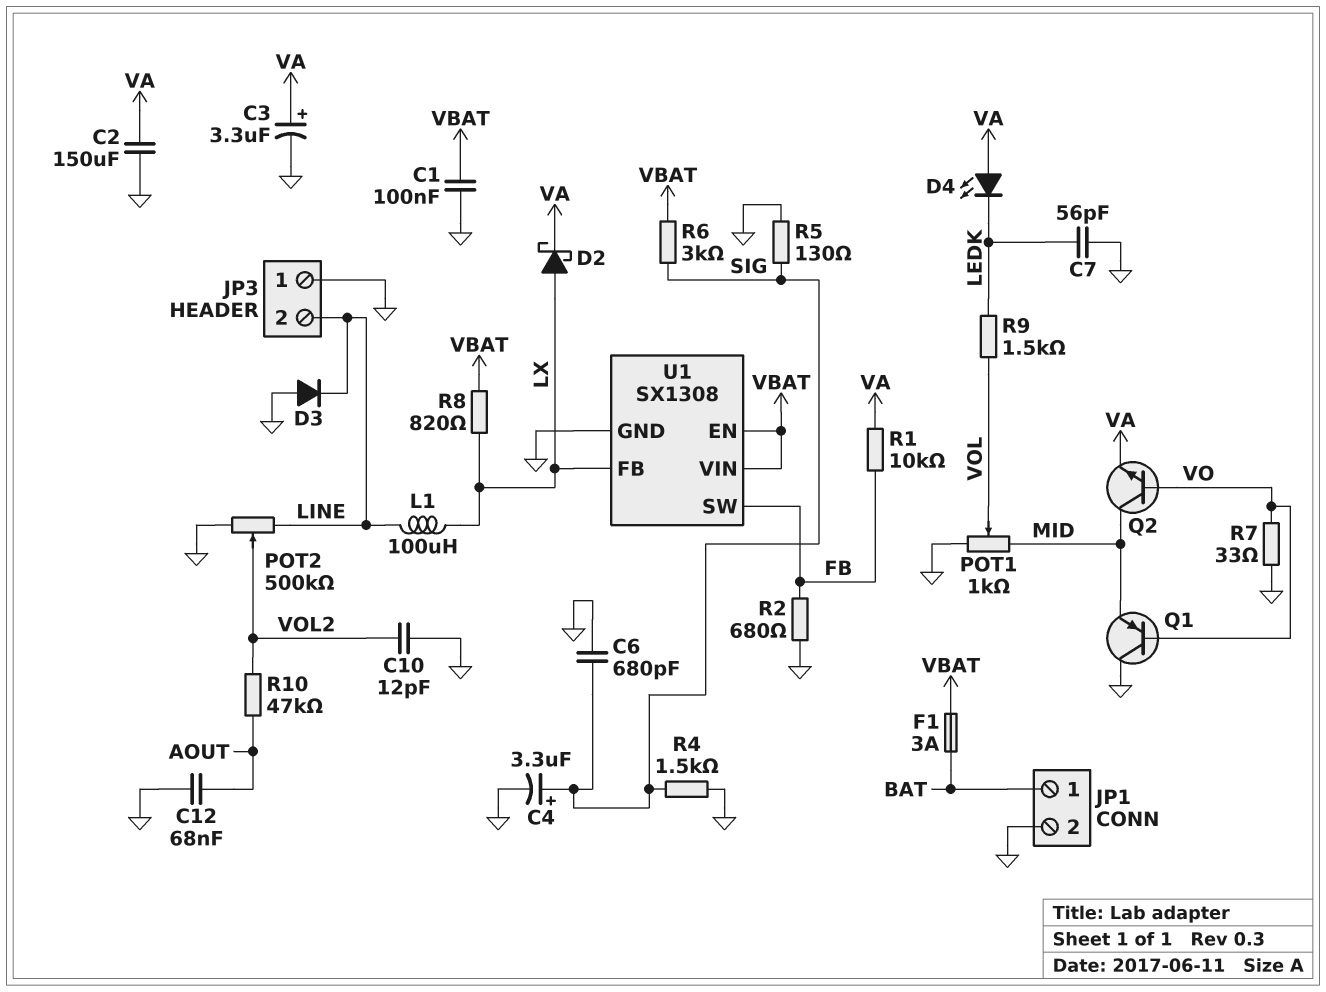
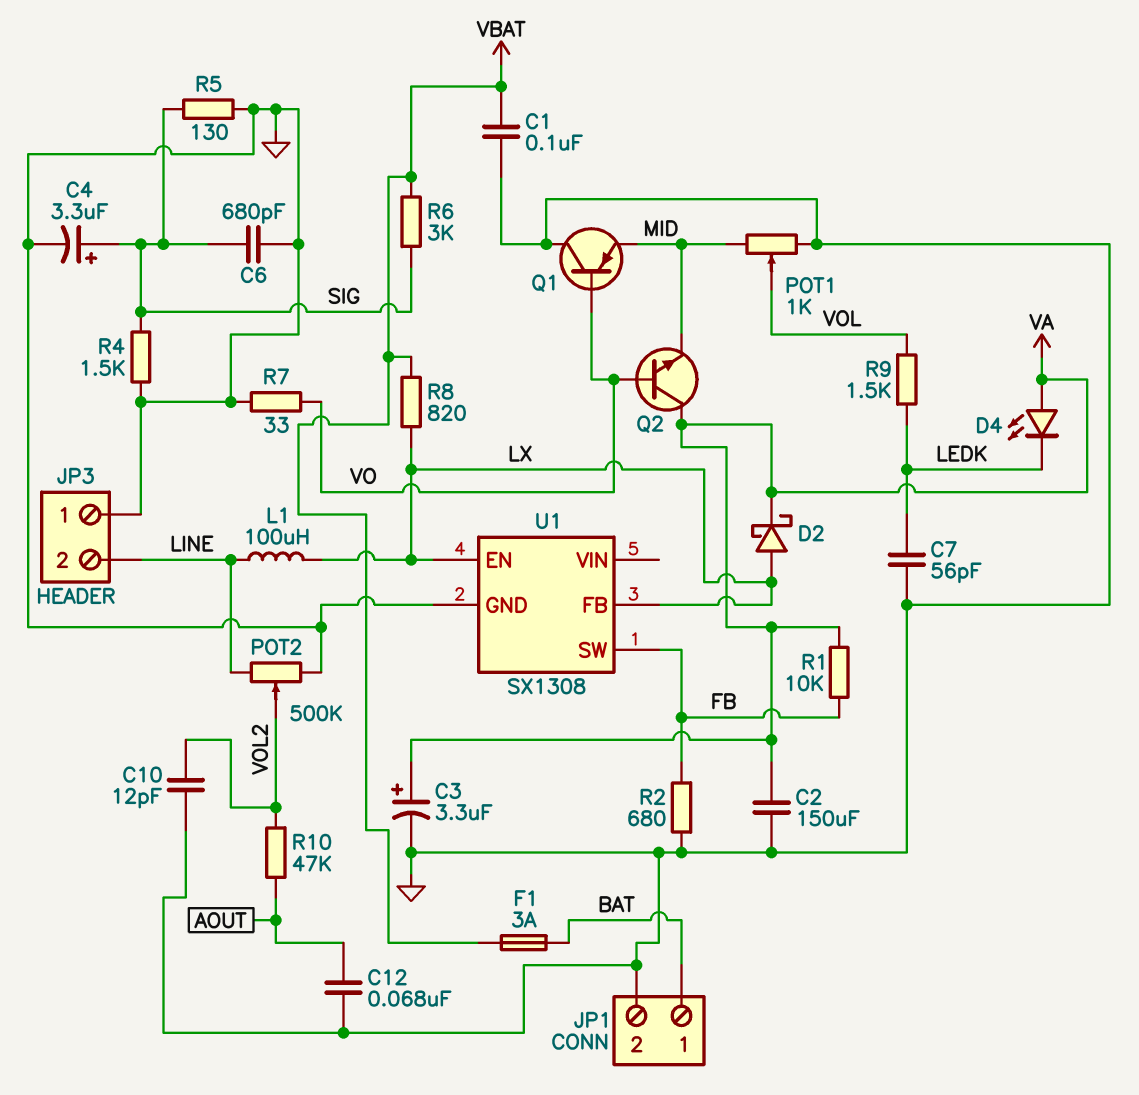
D3: diode (A GND, K LINE) -> none
Q2: NPN (B VO, C MID, E VA) -> NPN (B VO, C VA, E MID)
U1 pin EN: VBAT -> LX
U1 pin VIN: VBAT -> none

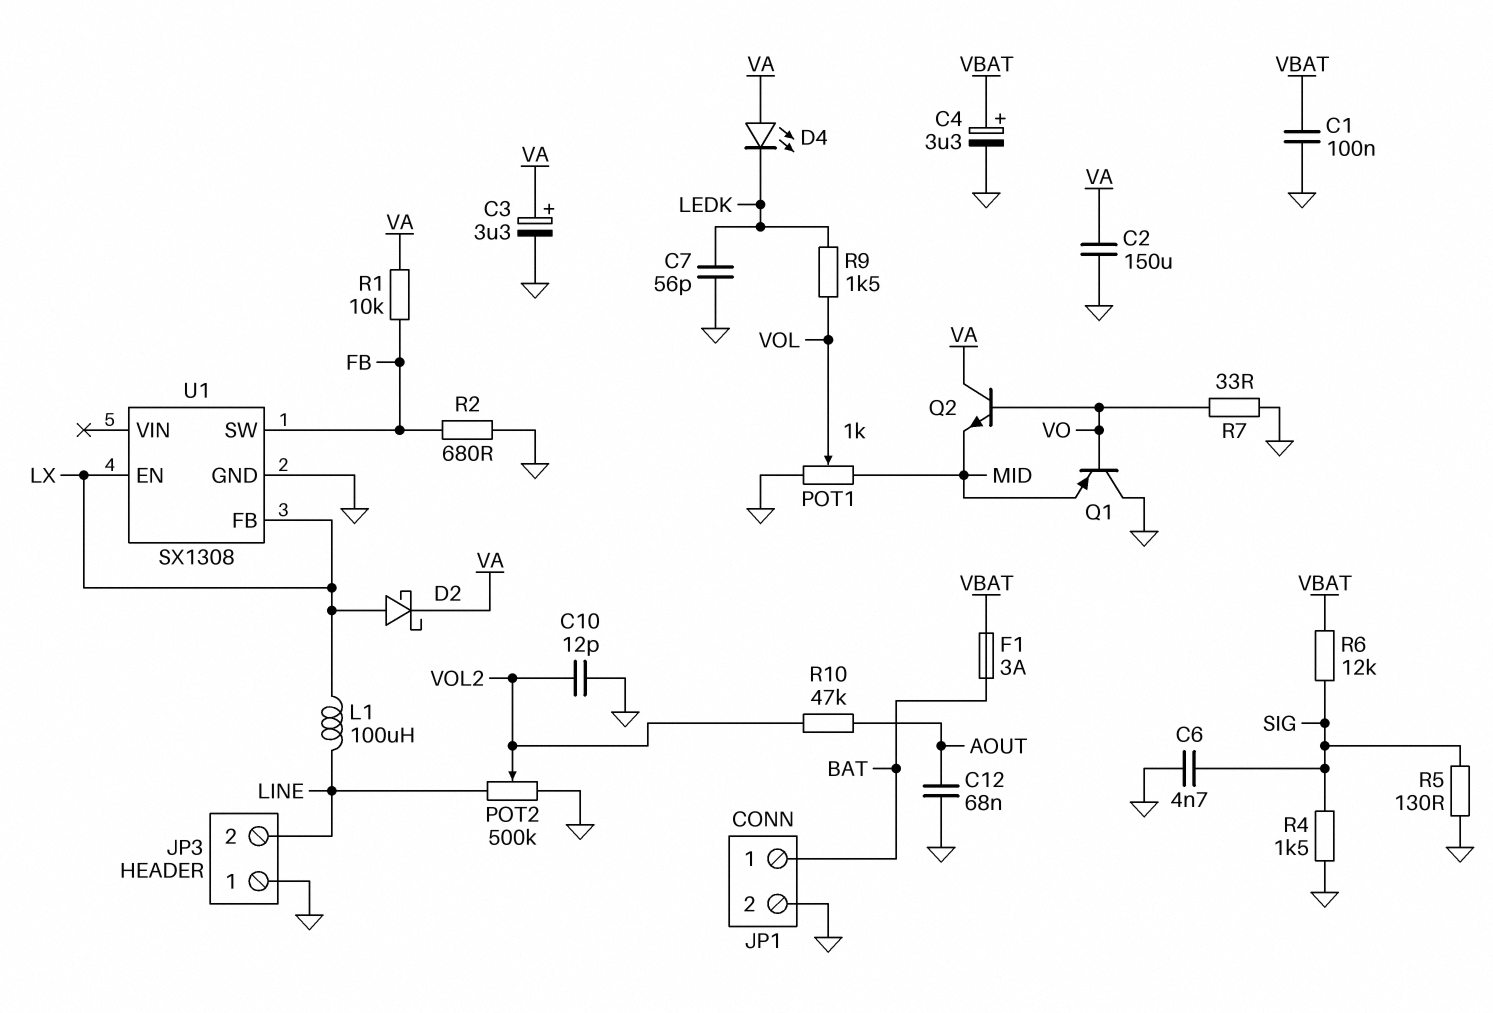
C4: 3.3uF (plus SIG, minus GND) -> 3.3uF (plus VBAT, minus GND)
C6: 680pF (GND, SIG) -> 4.7nF (GND, SIG)
R6: 3k (SIG, VBAT) -> 12k (SIG, VBAT)
R8: 820 (LX, VBAT) -> none

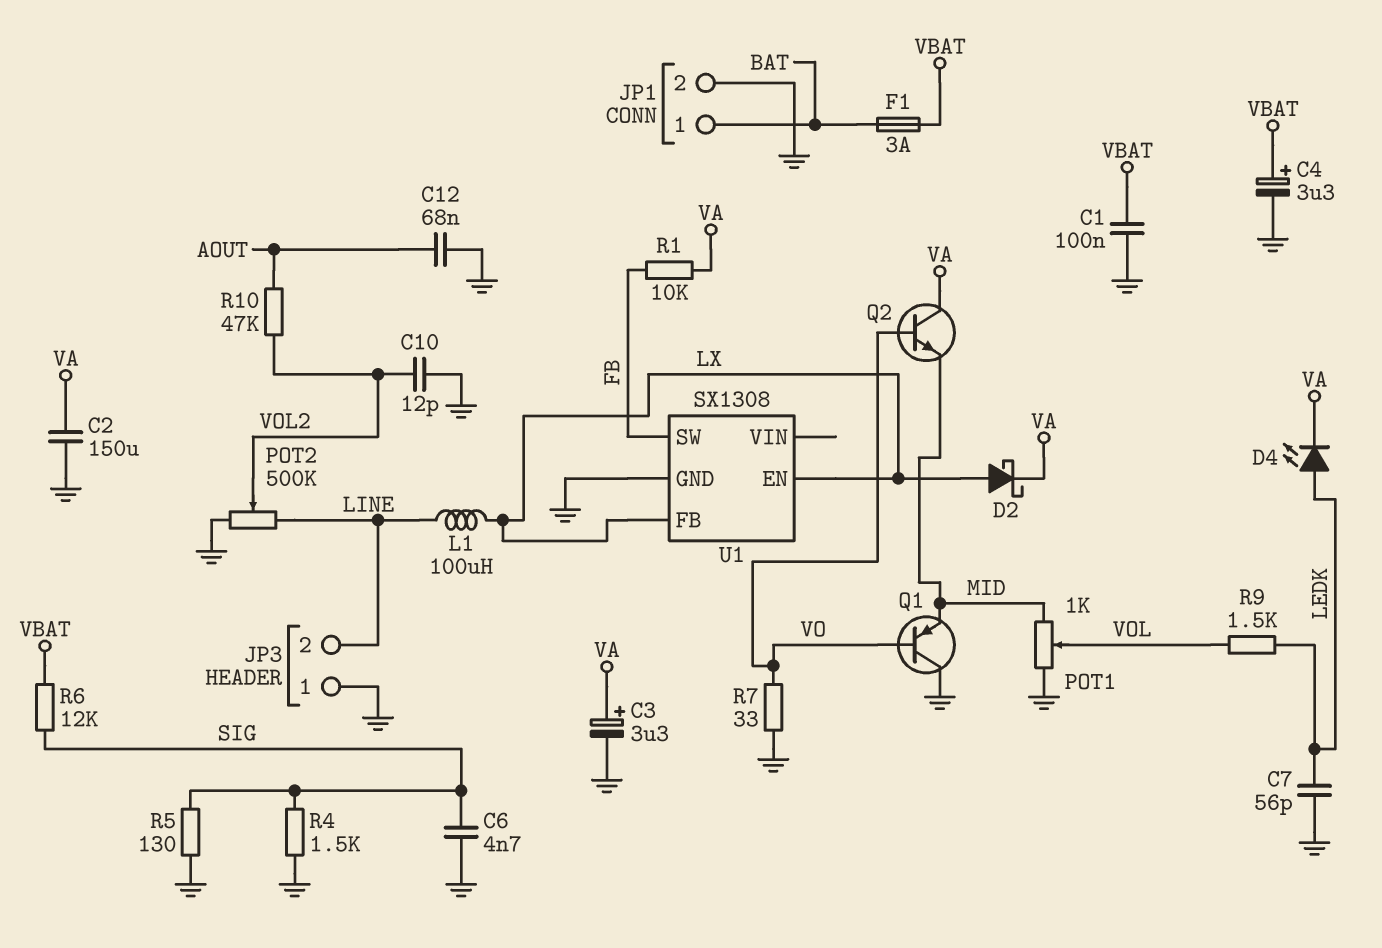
D4: LED (A VA, K LEDK) -> LED (A LEDK, K VA)
R2: 680 (FB, GND) -> none

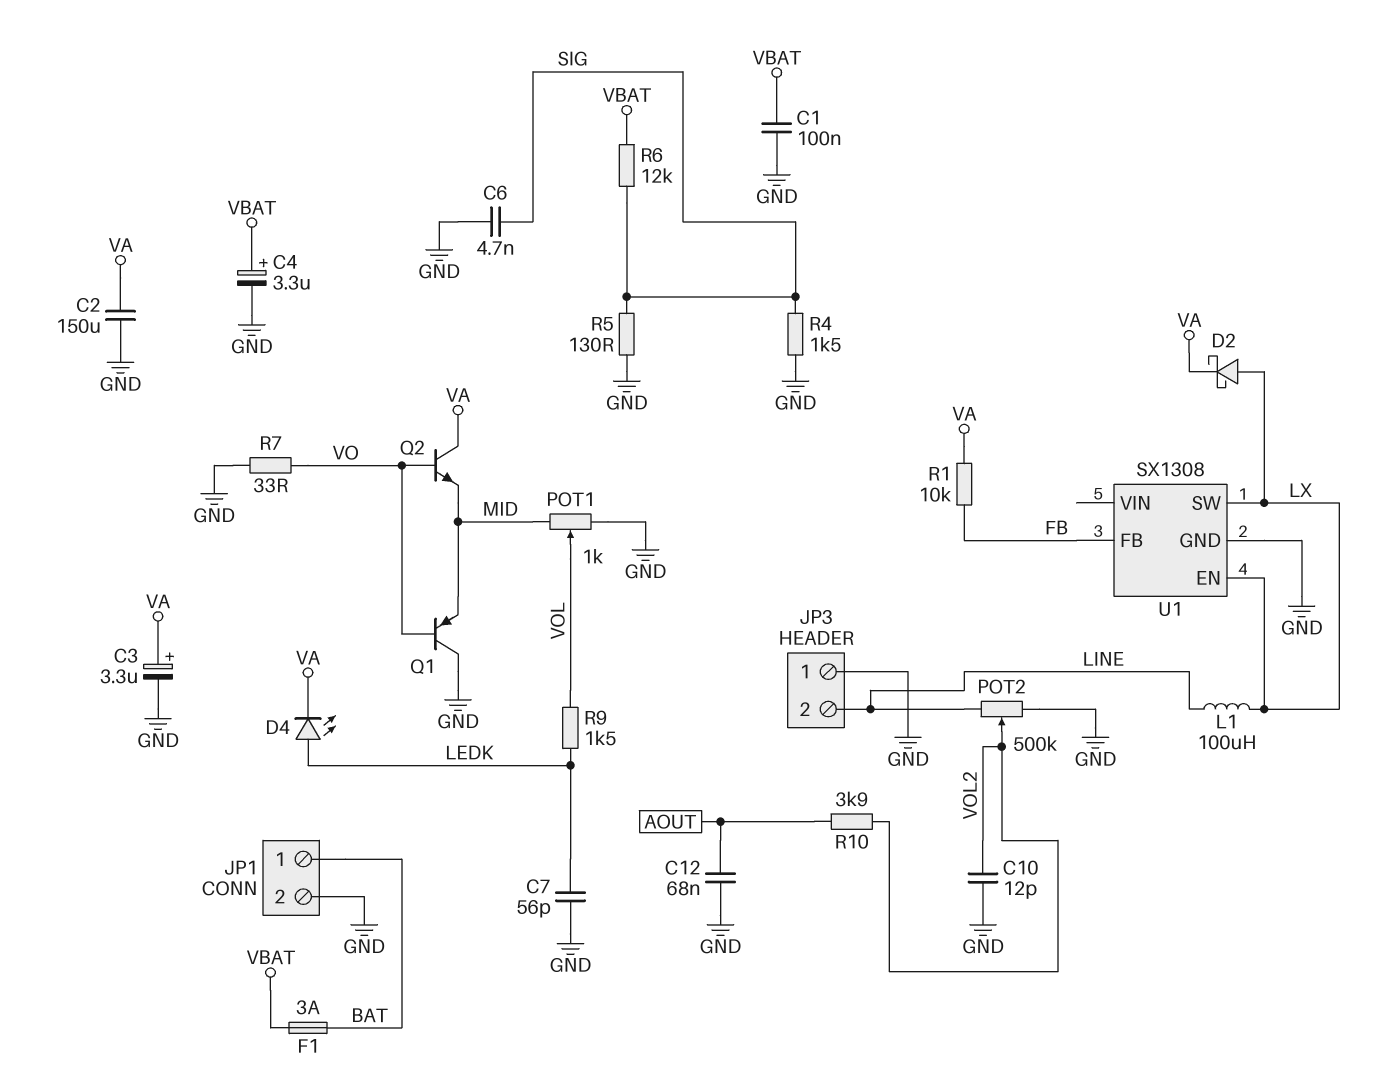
R10: 47k (AOUT, VOL2) -> 3.9k (AOUT, VOL2)
U1 pin FB: LX -> FB
U1 pin SW: FB -> LX

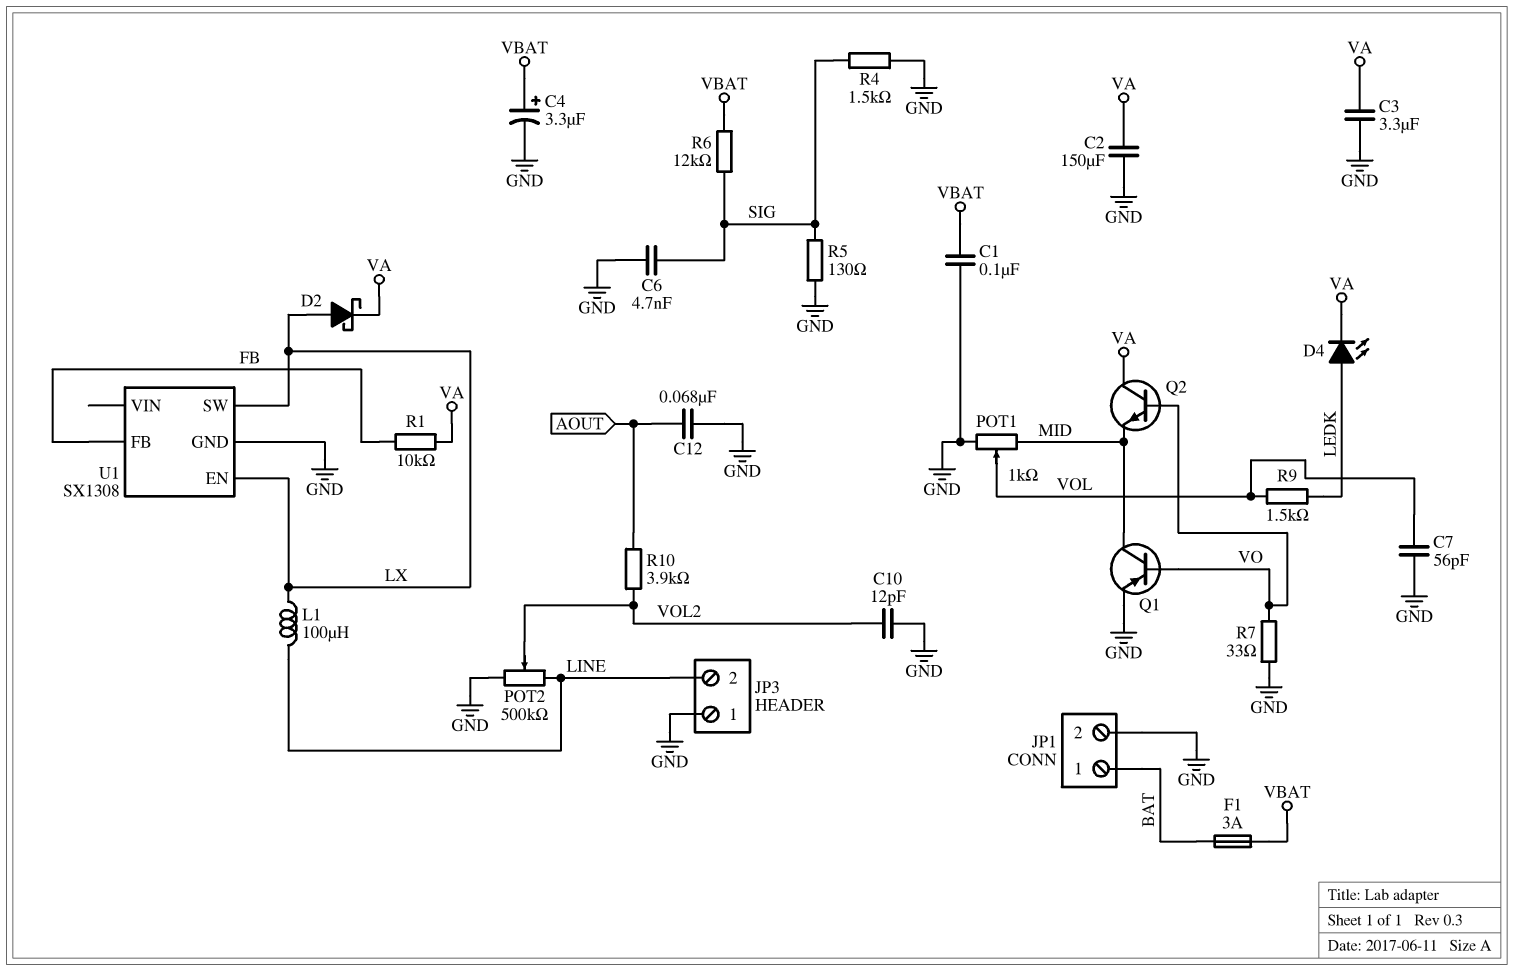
C3: 3.3uF (plus VA, minus GND) -> 3.3uF (GND, VA)
C7: 56pF (GND, LEDK) -> 56pF (GND, VOL)
Q1: PNP (B VO, C GND, E MID) -> PNP (B VO, C MID, E GND)

